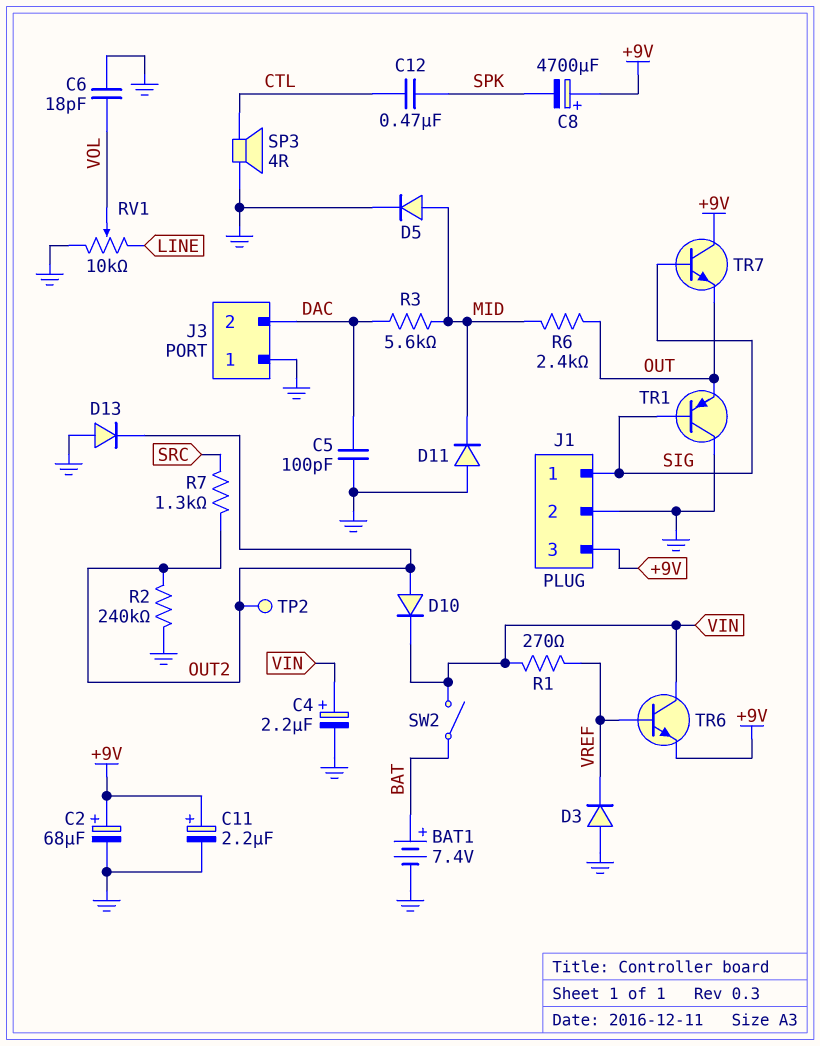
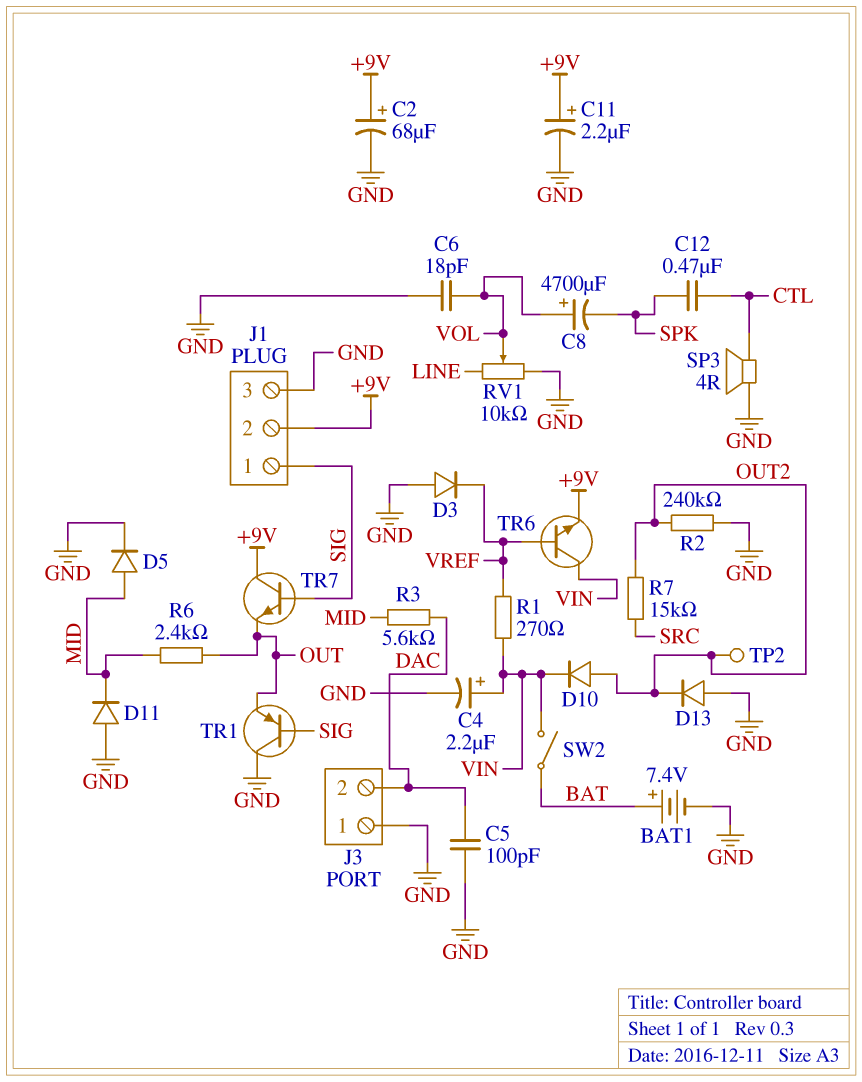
C8: 4700uF (plus +9V, minus SPK) -> 4700uF (plus VOL, minus SPK)
J1 pin 2: GND -> +9V
J1 pin 3: +9V -> GND
R7: 1.3k (OUT2, SRC) -> 15k (OUT2, SRC)

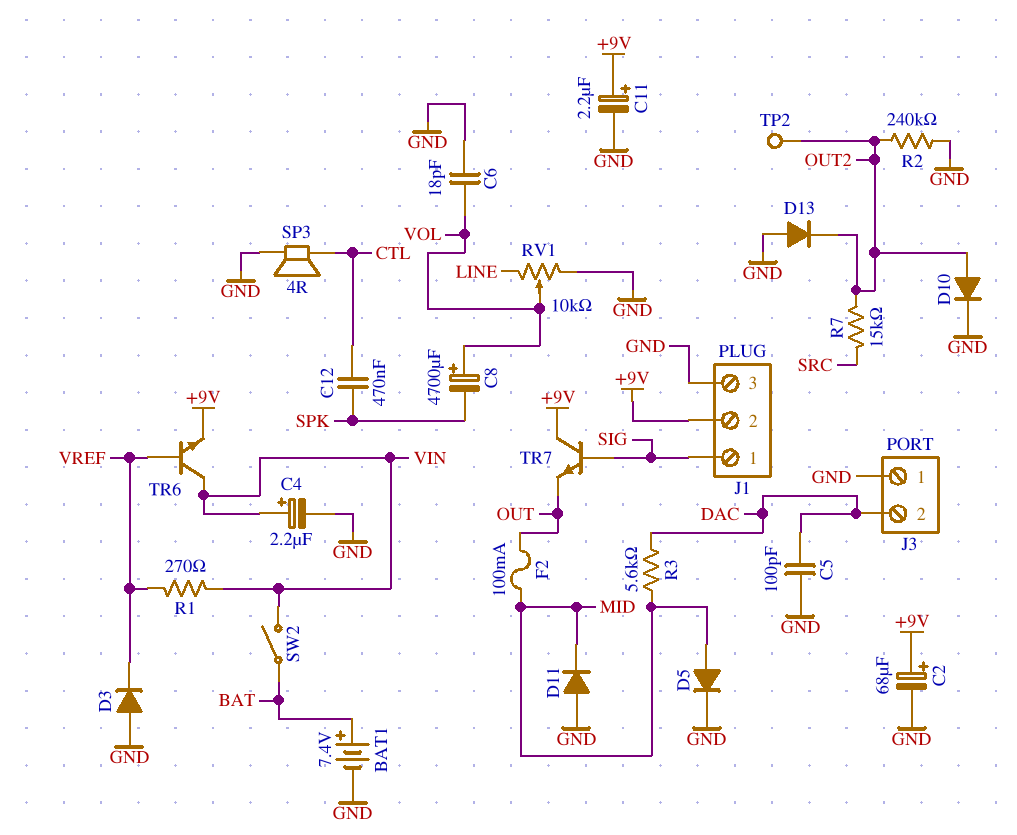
D10: diode (A OUT2, K VIN) -> diode (A OUT2, K GND)
F2: none -> 100mA (MID, OUT)
R6: 2.4k (MID, OUT) -> none
TR1: PNP (B SIG, C GND, E OUT) -> none

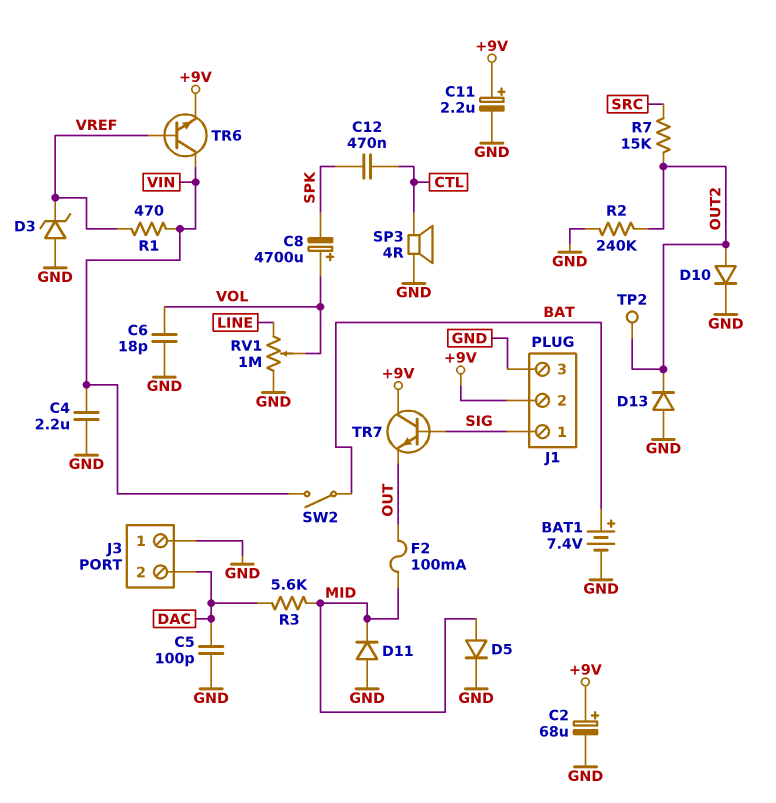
C4: 2.2uF (plus VIN, minus GND) -> 2.2uF (GND, VIN)
D3: diode (A GND, K VREF) -> zener (A GND, K VREF)
R1: 270 (VIN, VREF) -> 470 (VIN, VREF)
RV1: 10k (GND, LINE, wiper VOL) -> 1M (GND, LINE, wiper VOL)

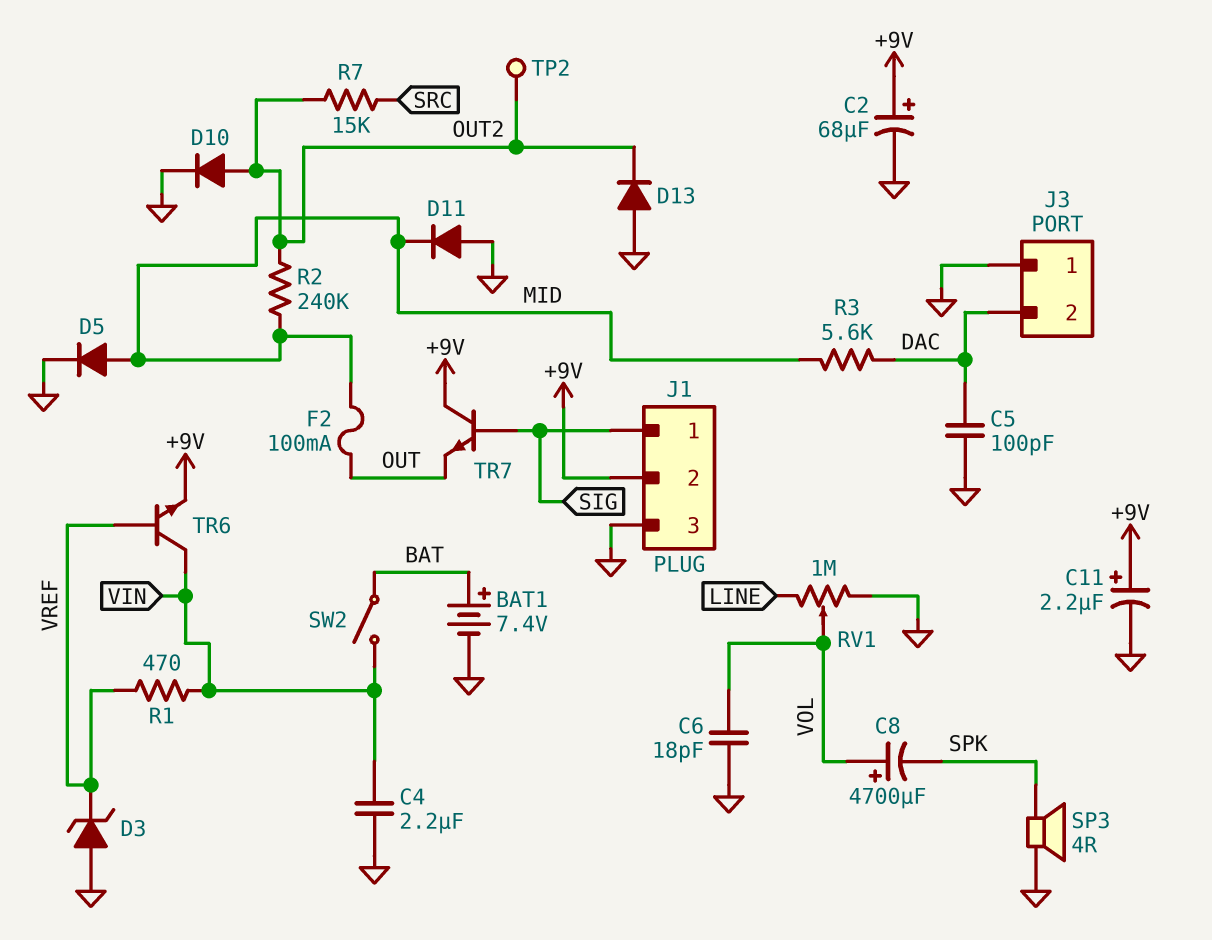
C12: 470nF (CTL, SPK) -> none
R2: 240k (GND, OUT2) -> 240k (MID, OUT2)
SP3: speaker 4R (CTL, GND) -> speaker 4R (GND, SPK)

